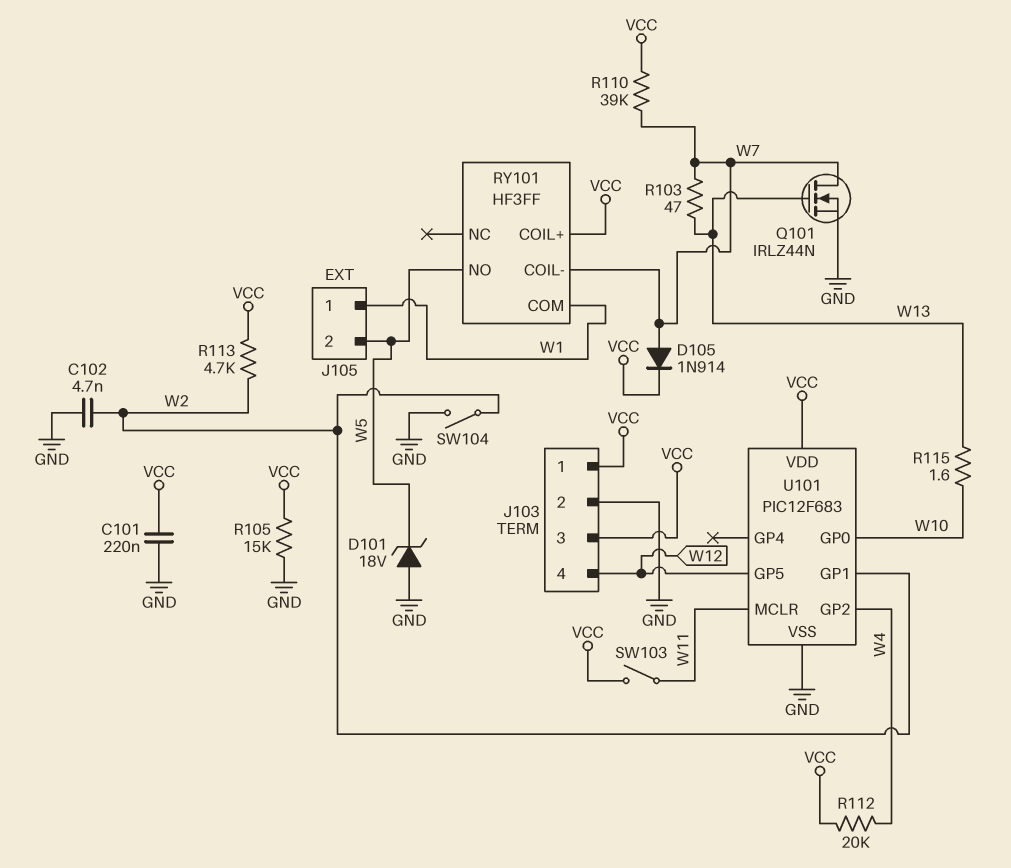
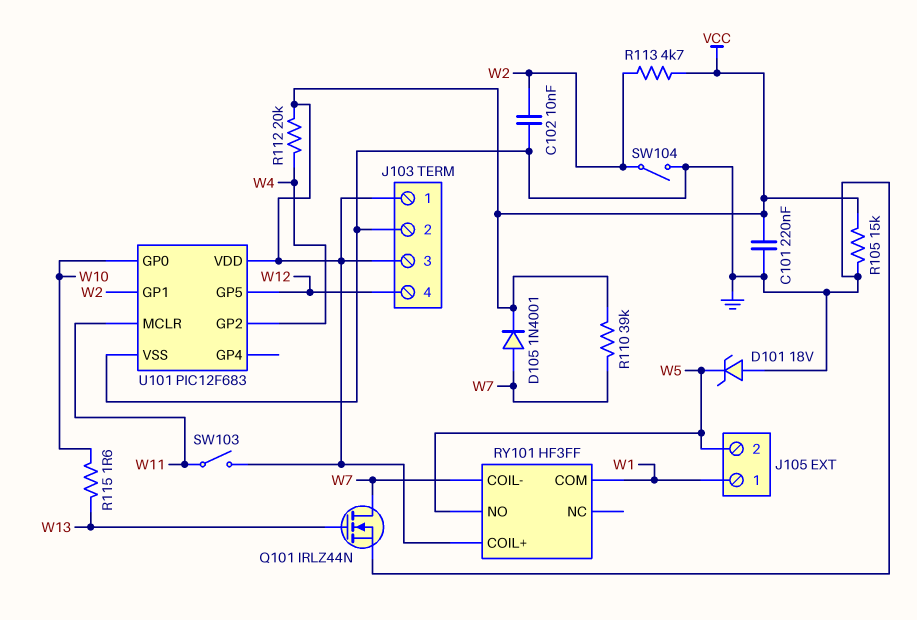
C102: 4.7nF (GND, W2) -> 10nF (GND, W2)
D105: diode 1N914 (A W7, K VCC) -> diode 1N4001 (A W7, K VCC)
R103: 47 (W7, W13) -> none

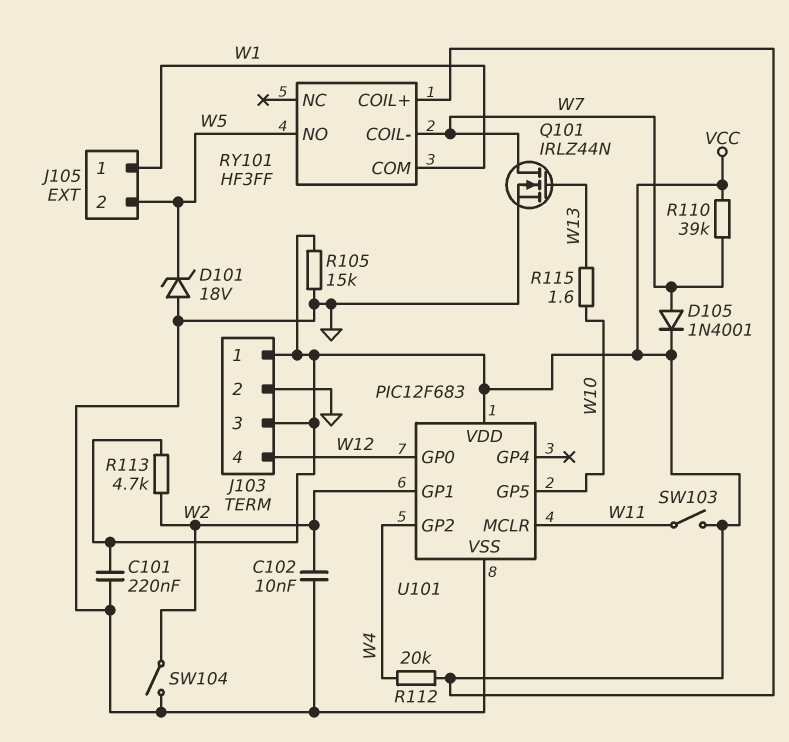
U101 pin GP0: W10 -> W12
U101 pin GP5: W12 -> W10

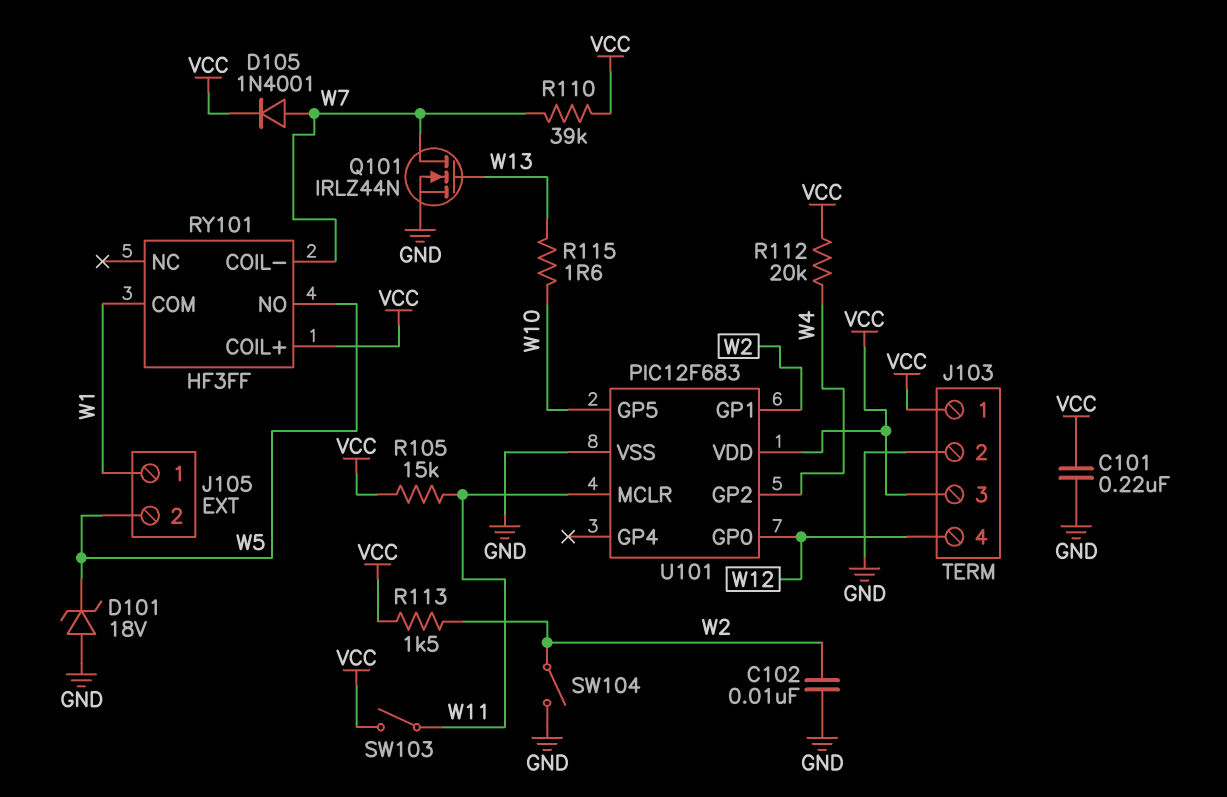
R105: 15k (GND, VCC) -> 15k (VCC, W11)
R113: 4.7k (VCC, W2) -> 1.5k (VCC, W2)

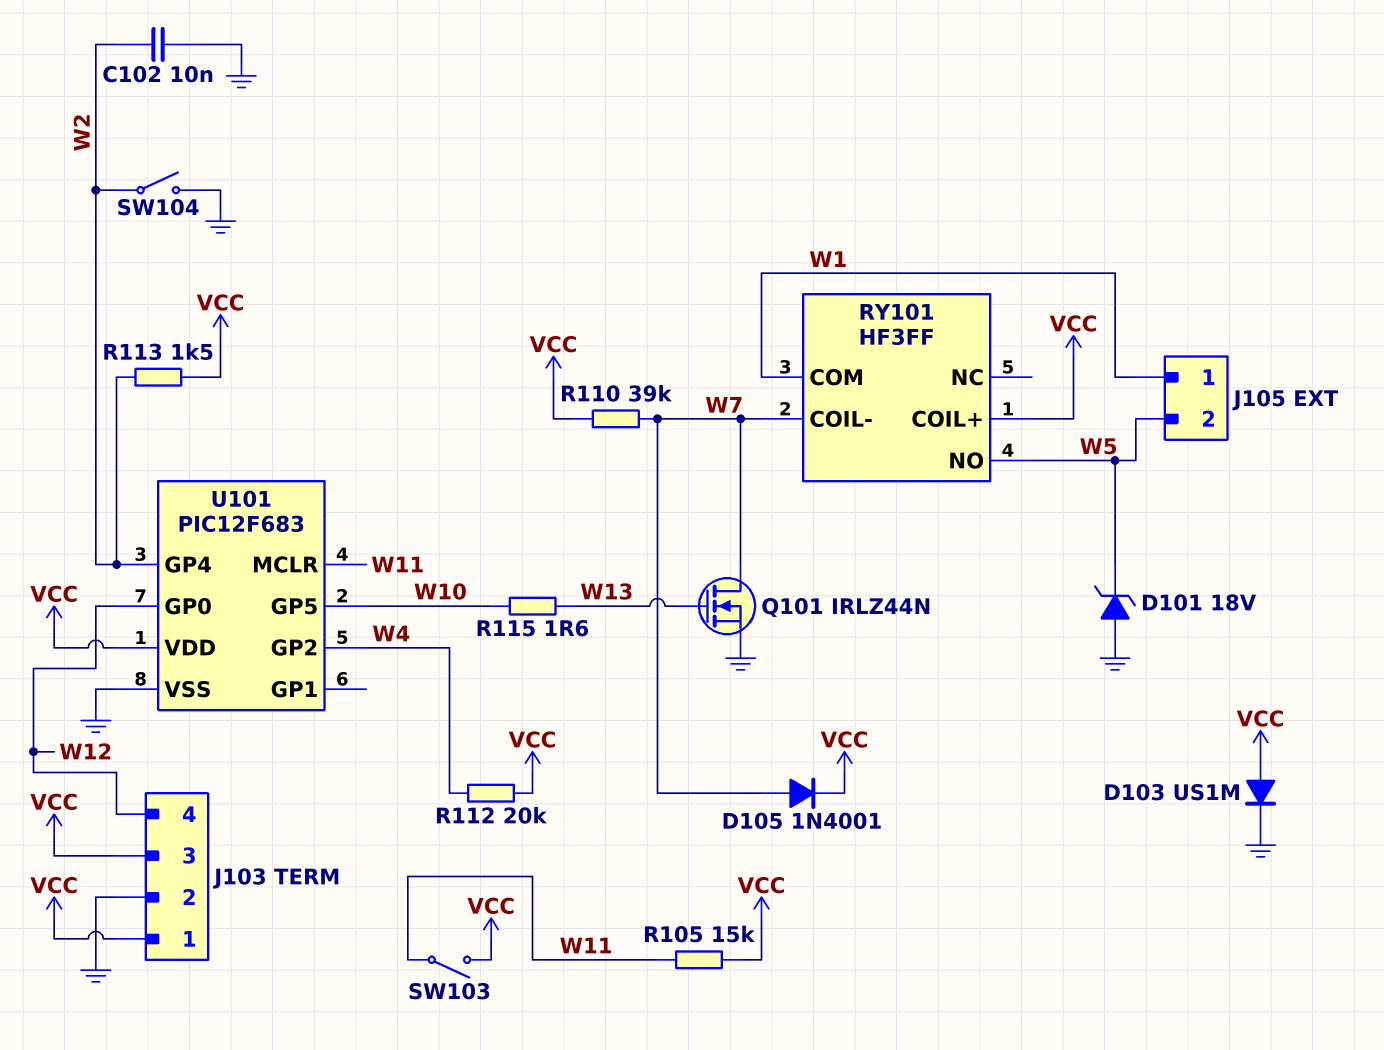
C101: 220nF (GND, VCC) -> none
D103: none -> diode US1M (A VCC, K GND)
U101 pin GP1: W2 -> none
U101 pin GP4: none -> W2

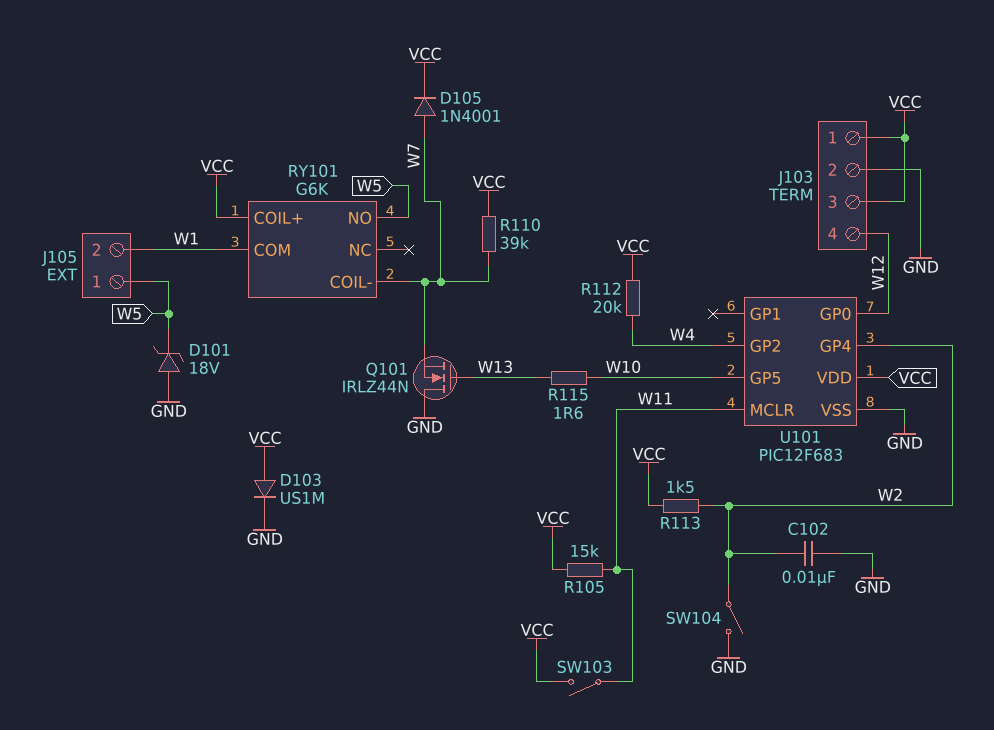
J105 pin 1: W1 -> W5
J105 pin 2: W5 -> W1
Q101: NMOS IRLZ44N (G W13, D W7, S GND) -> NMOS IRLZ44N (G W13, D GND, S W7)
RY101: HF3FF -> G6K

